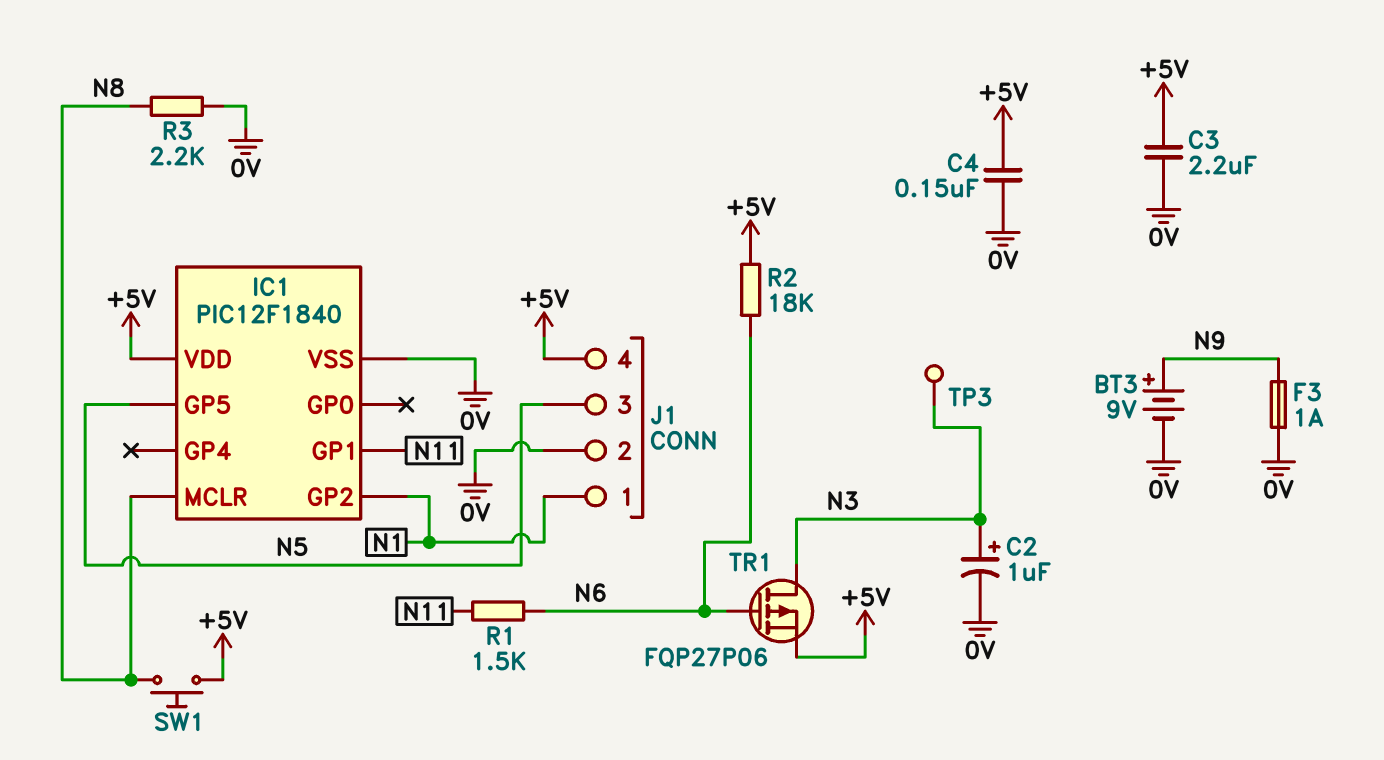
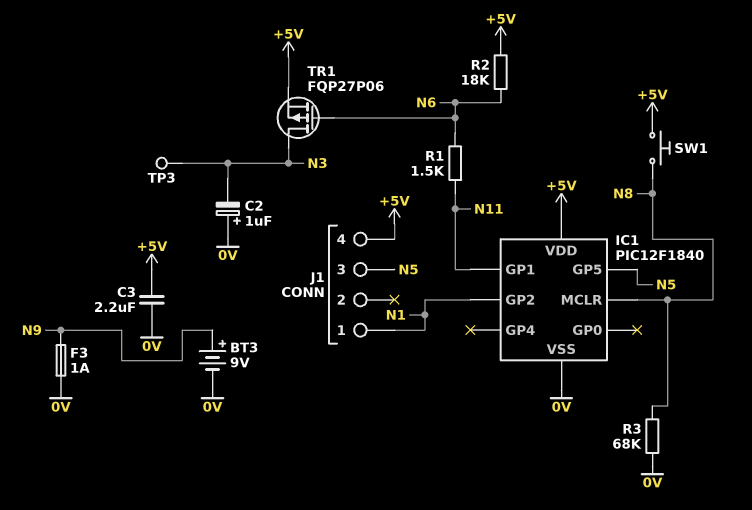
C2: 1uF (plus N3, minus 0V) -> 1uF (plus 0V, minus N3)
C4: 150nF (+5V, 0V) -> none
J1 pin 2: 0V -> none
R3: 2.2k (0V, N8) -> 68k (0V, N8)

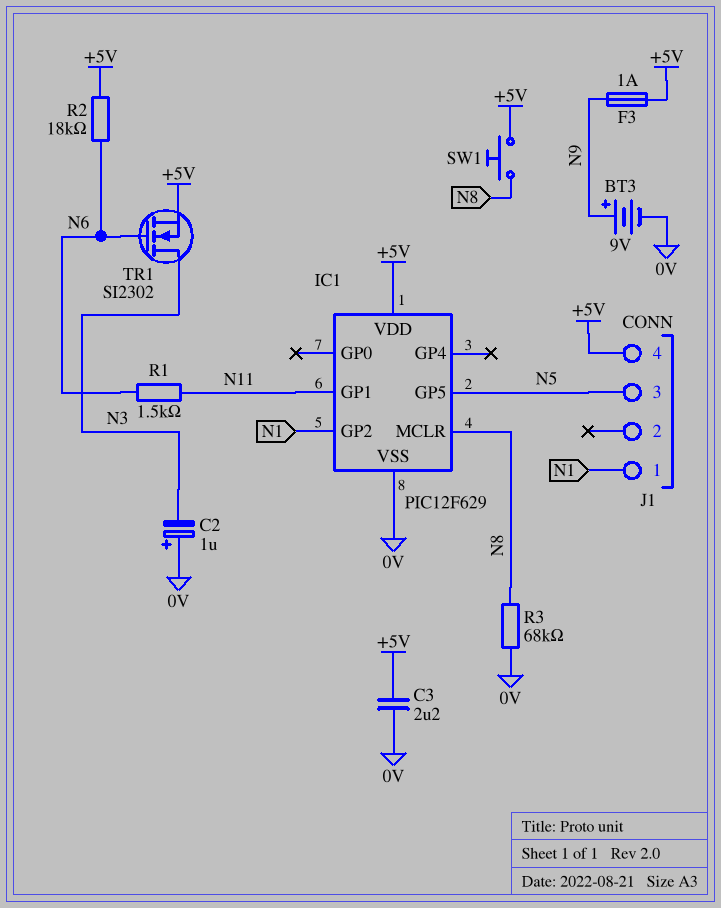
F3: 1A (0V, N9) -> 1A (+5V, N9)
IC1: PIC12F1840 -> PIC12F629
TP3: test point (N3) -> none
TR1: PMOS FQP27P06 (G N6, D N3, S +5V) -> NMOS SI2302 (G N6, D N3, S +5V)

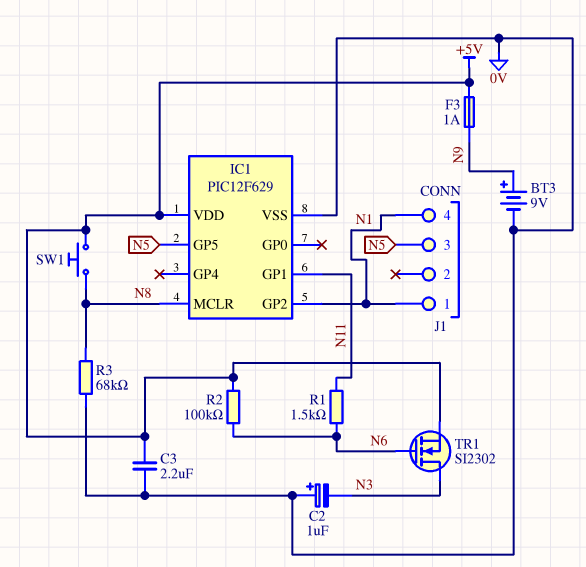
J1 pin 4: +5V -> N1
R2: 18k (+5V, N6) -> 100k (+5V, N6)

